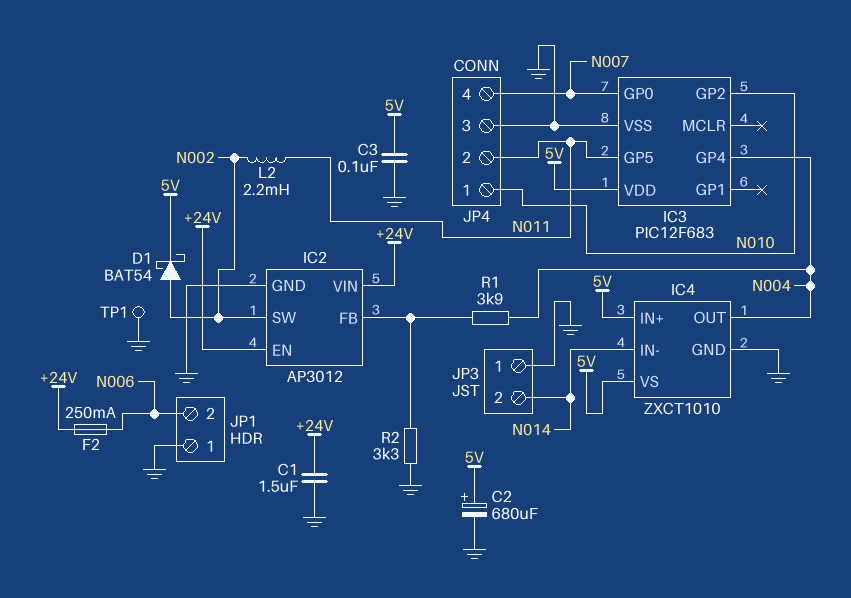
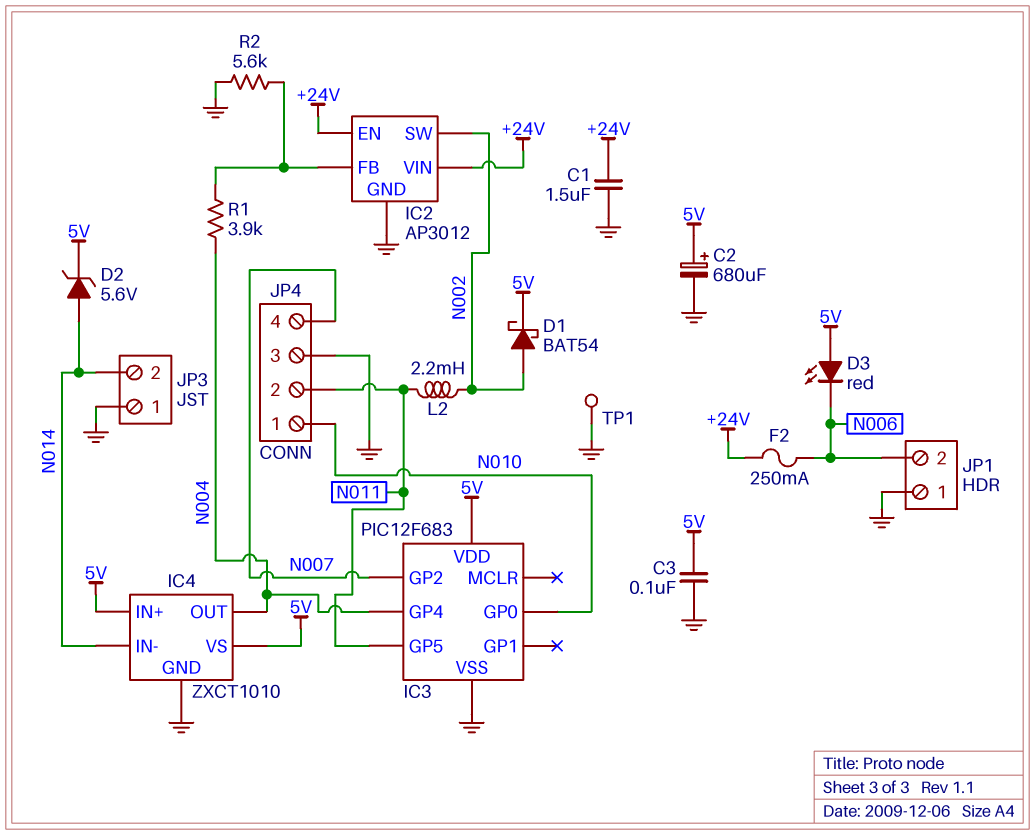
D2: none -> zener 5.6V (A N014, K 5V)
D3: none -> LED red (A 5V, K N006)
IC3 pin GP0: N007 -> N010
IC3 pin GP2: N010 -> N007
R2: 3.3k (GND, IC2/FB) -> 5.6k (GND, IC2/FB)

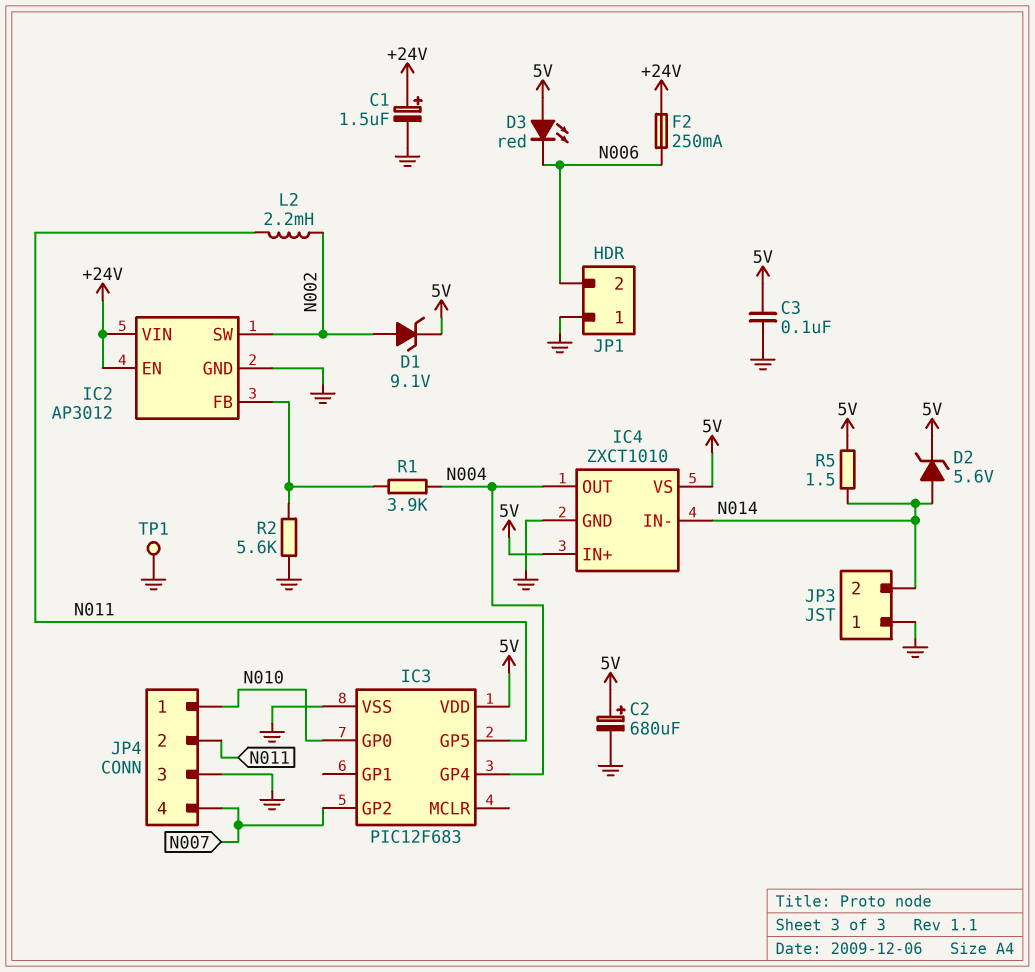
C1: 1.5uF (+24V, GND) -> 1.5uF (plus +24V, minus GND)
D1: schottky BAT54 (A N002, K 5V) -> zener 9.1V (A N002, K 5V)
R5: none -> 1.5 (5V, N014)

